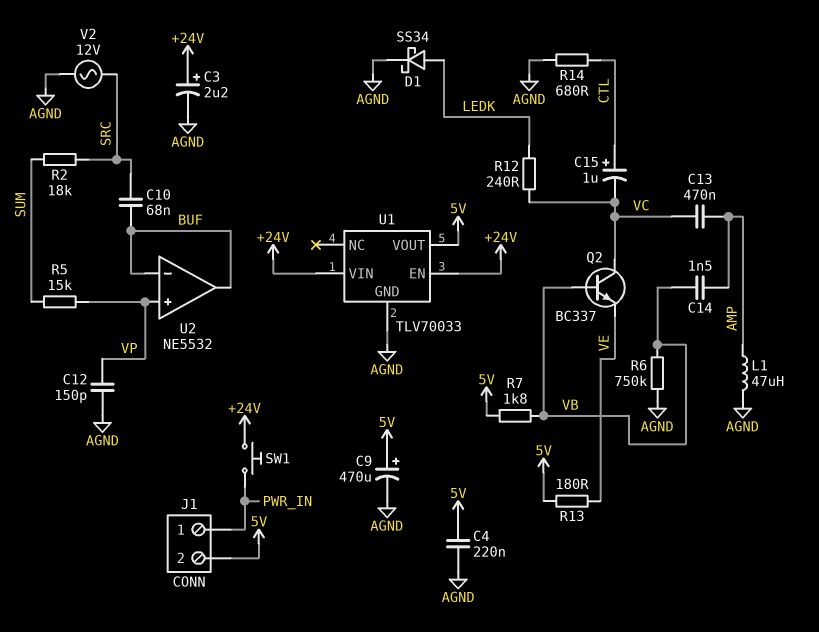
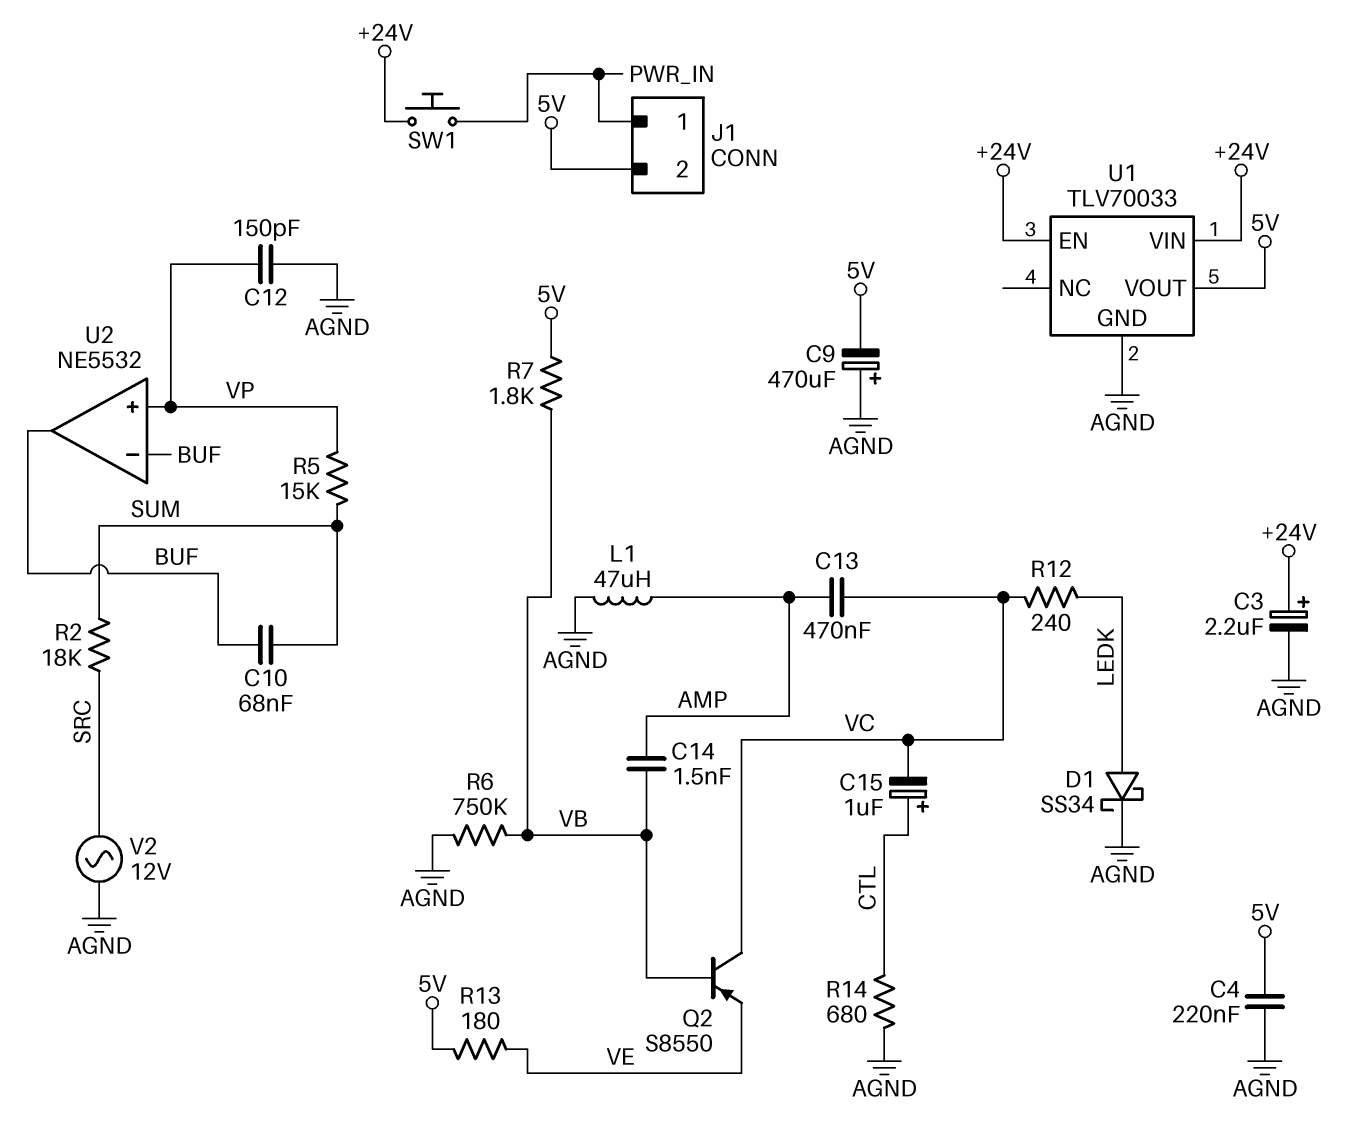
C9: 470uF (plus 5V, minus AGND) -> 470uF (plus AGND, minus 5V)
C10: 68nF (BUF, SRC) -> 68nF (BUF, SUM)
Q2: NPN BC337 (B VB, C VC, E VE) -> PNP S8550 (B VB, C VC, E VE)

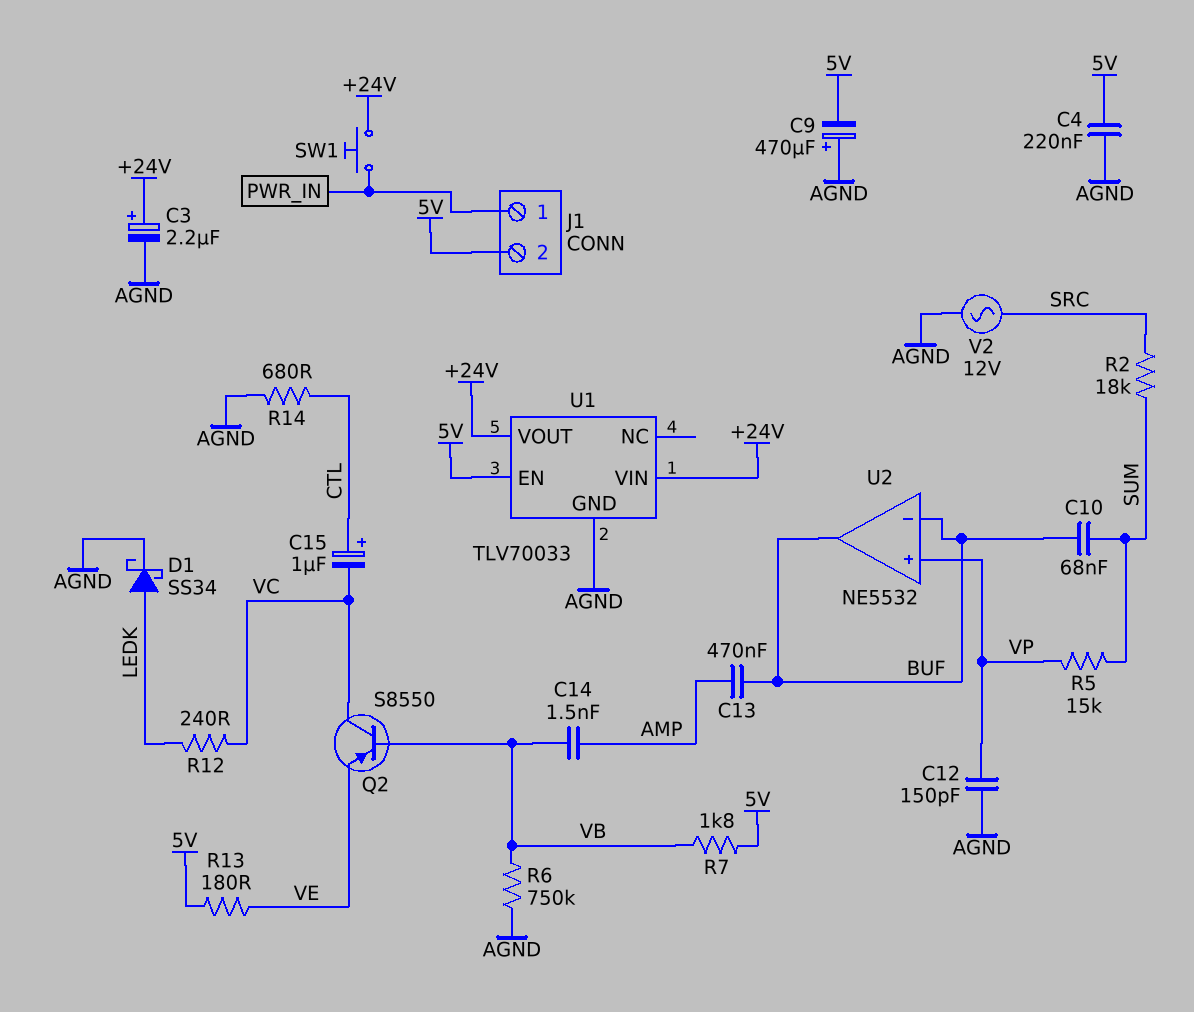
C13: 470nF (AMP, VC) -> 470nF (AMP, BUF)
L1: 47uH (AGND, AMP) -> none
U1 pin EN: +24V -> 5V
U1 pin VOUT: 5V -> +24V

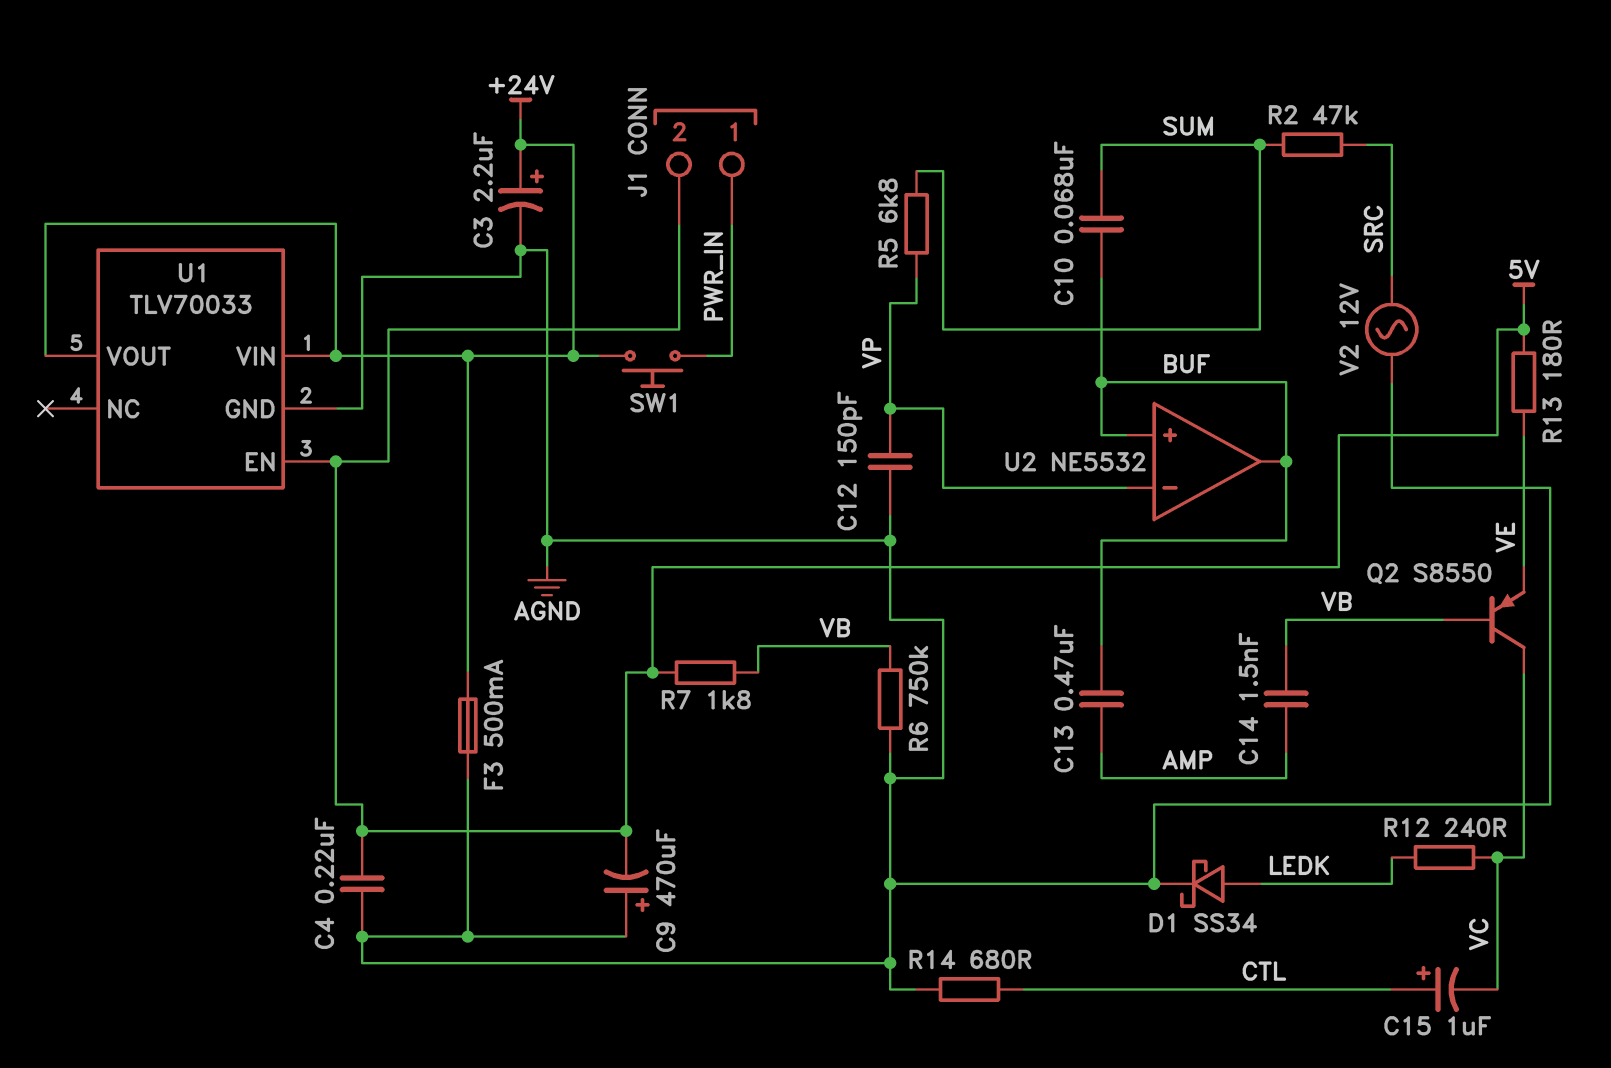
F3: none -> 500mA (+24V, AGND)
R2: 18k (SRC, SUM) -> 47k (SRC, SUM)
R5: 15k (SUM, VP) -> 6.8k (SUM, VP)
U2 pin in+: VP -> BUF
U2 pin in-: BUF -> VP

